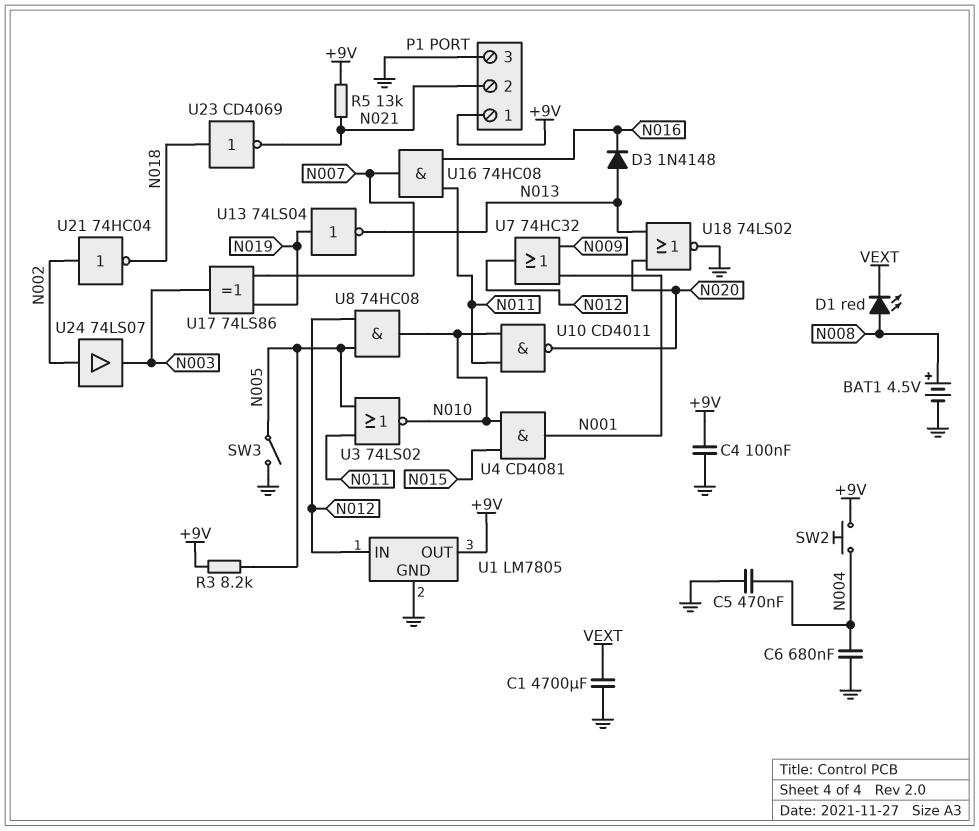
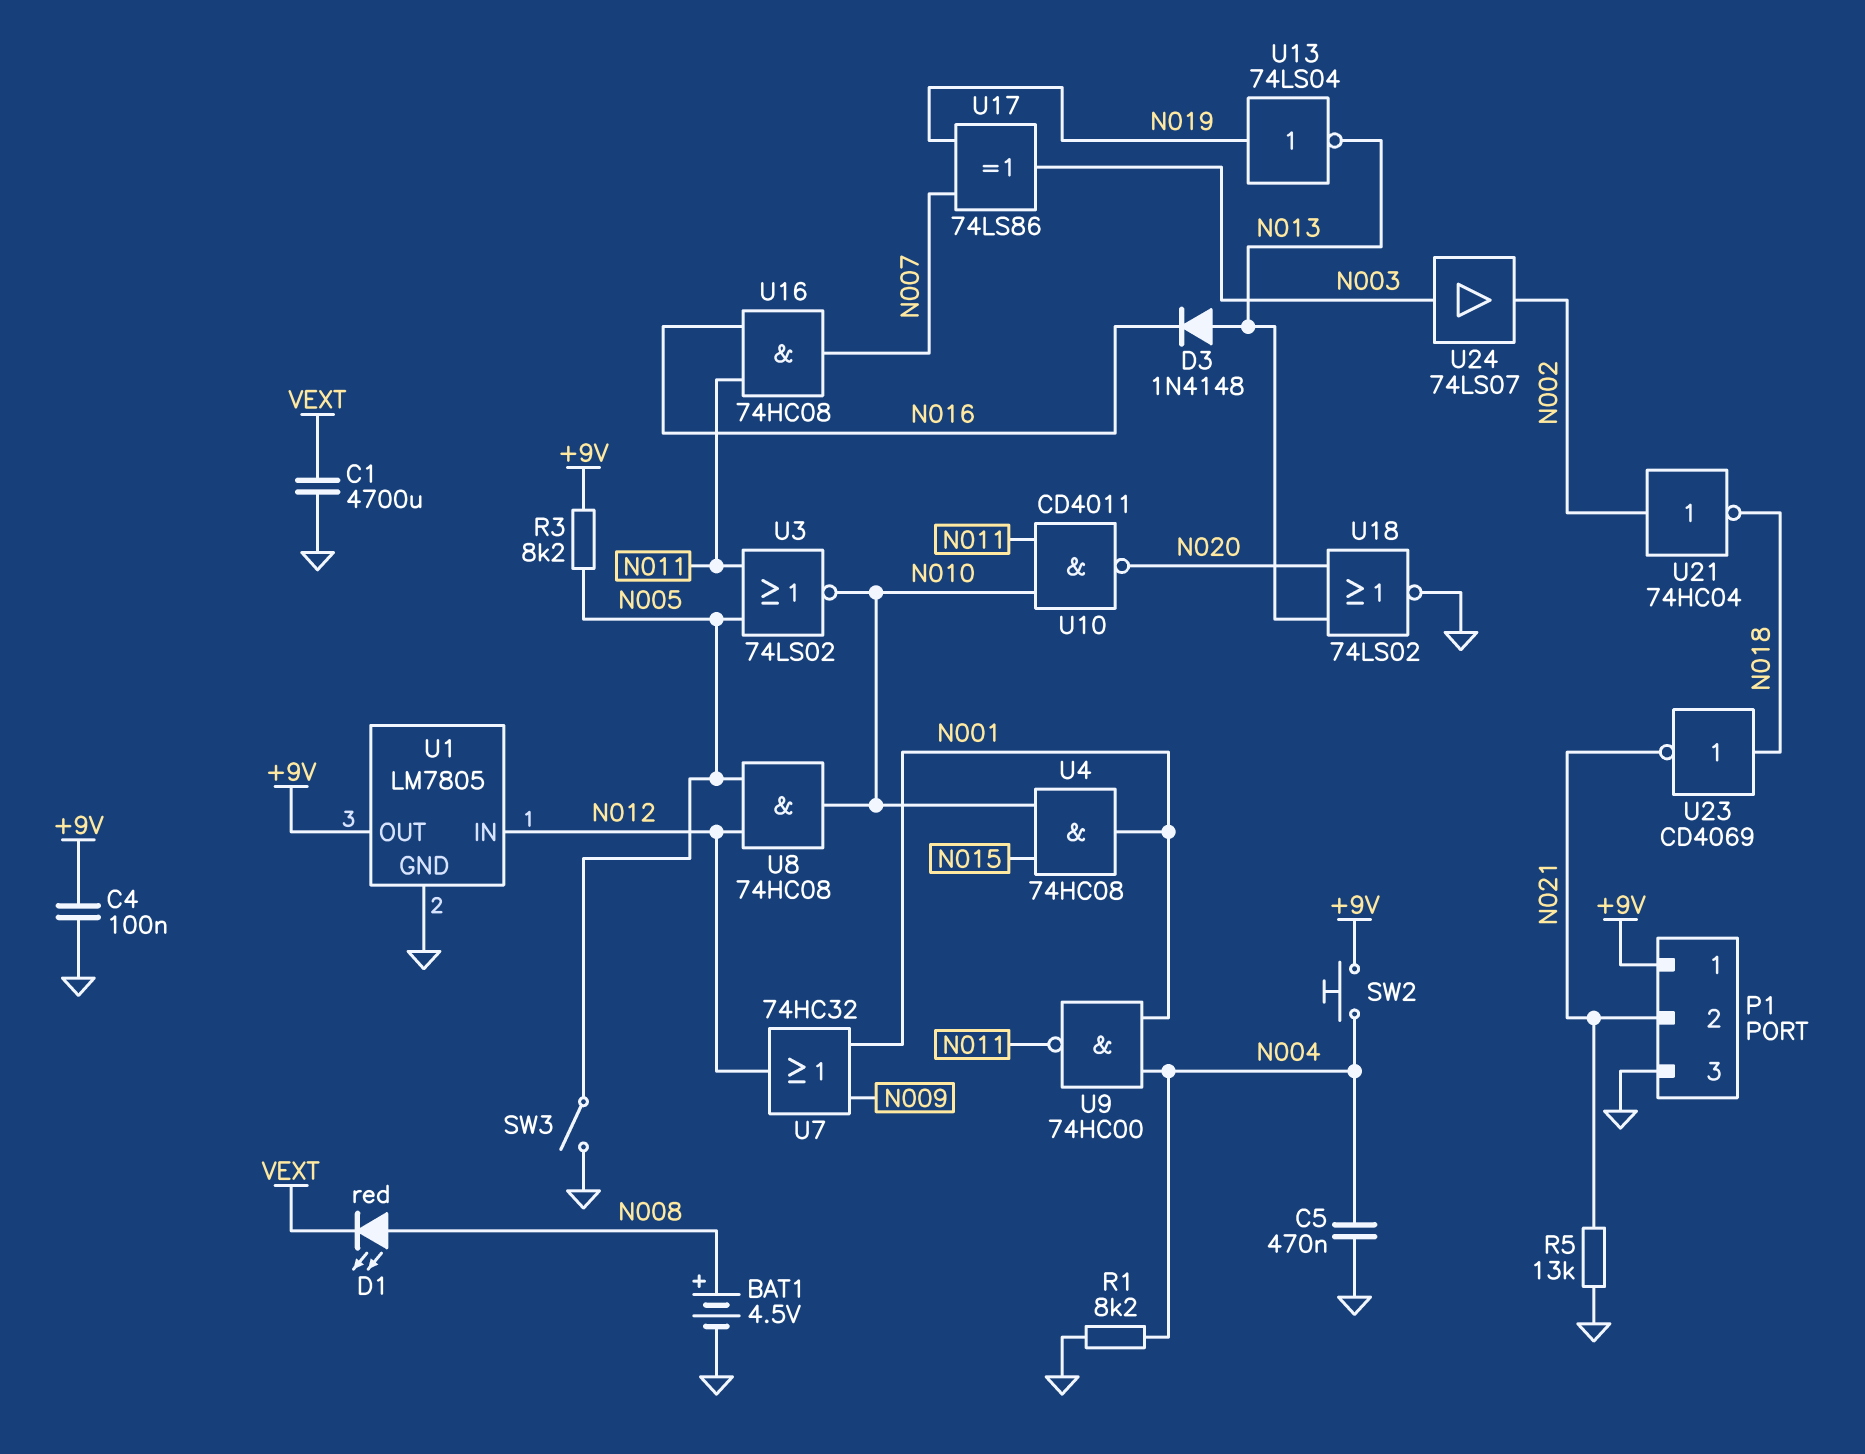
C6: 680nF (GND, N004) -> none
R1: none -> 8.2k (GND, N004)
R5: 13k (+9V, N021) -> 13k (GND, N021)
U4: AND CD4081 (in N010, in N015, out N001) -> AND 74HC08 (in N010, in N015, out N001)
U9: none -> NAND 74HC00 (in N001, in N004, out N011)
U24: buffer 74LS07 (in N002, out N003) -> buffer 74LS07 (in N003, out N002)

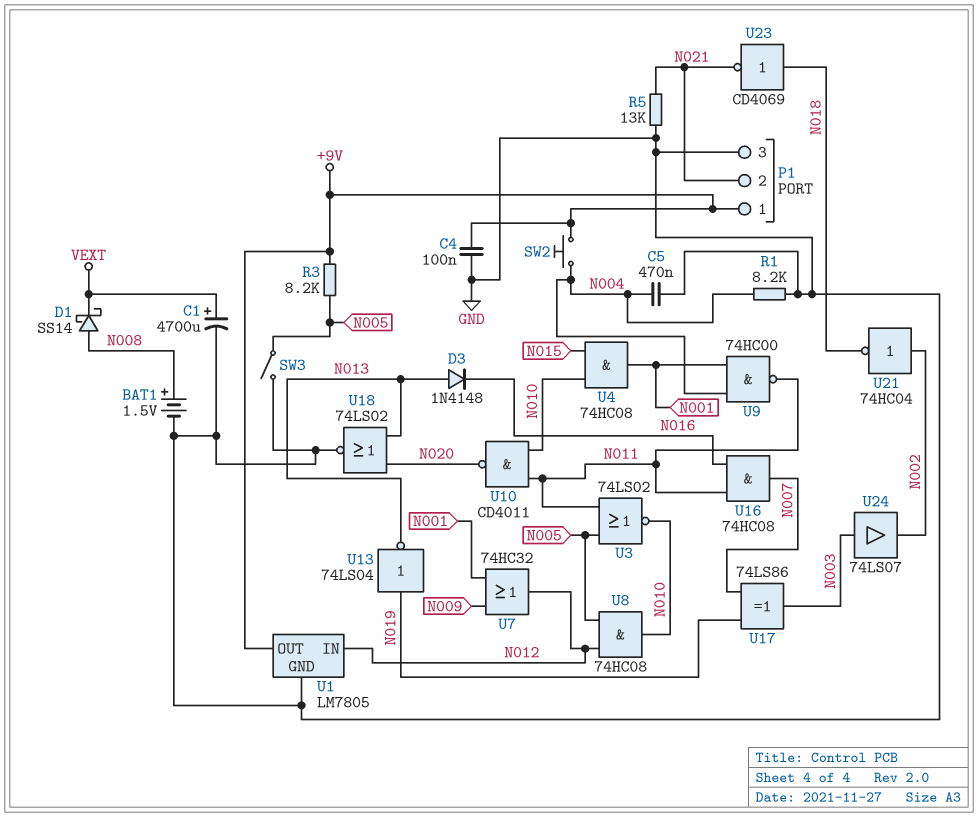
BAT1: 4.5V (plus N008, minus GND) -> 1.5V (plus N008, minus GND)
C1: 4700uF (GND, VEXT) -> 4700uF (plus VEXT, minus GND)
D1: LED red (A N008, K VEXT) -> schottky SS14 (A N008, K VEXT)

